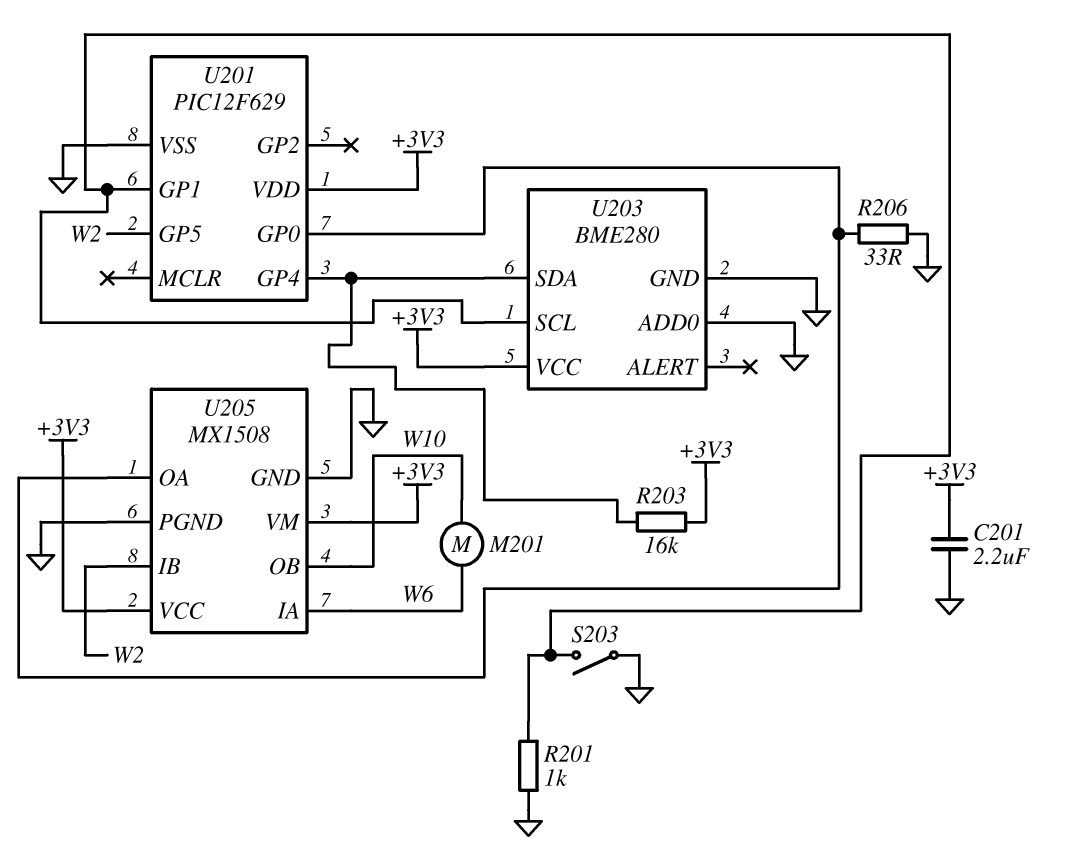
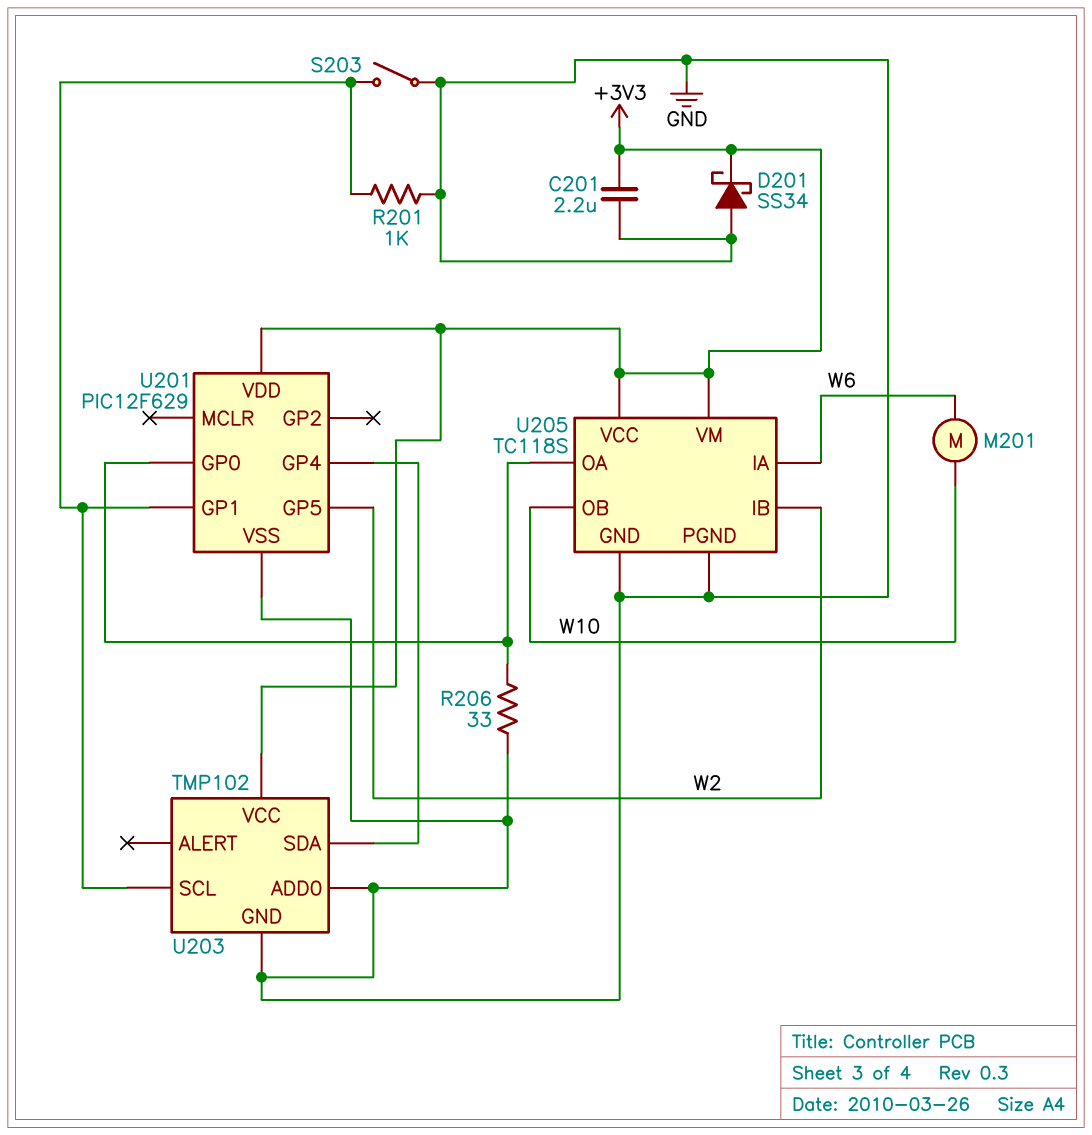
D201: none -> schottky SS34 (A GND, K +3V3)
R203: 16k (+3V3, U201/GP4) -> none
U203: BME280 -> TMP102
U205: MX1508 -> TC118S

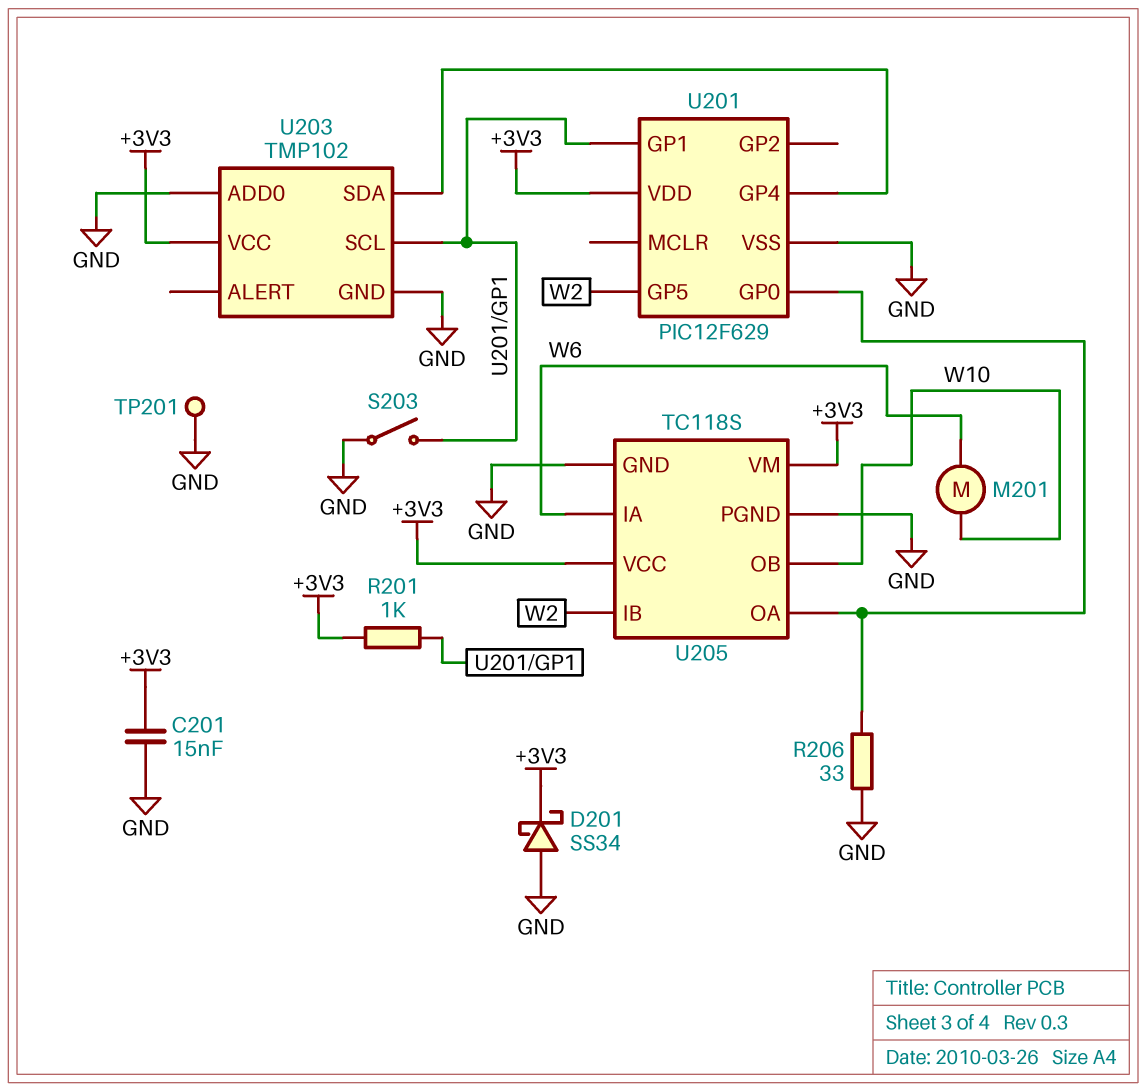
C201: 2.2uF (+3V3, GND) -> 15nF (+3V3, GND)
R201: 1k (GND, U201/GP1) -> 1k (+3V3, U201/GP1)
TP201: none -> test point (GND)

